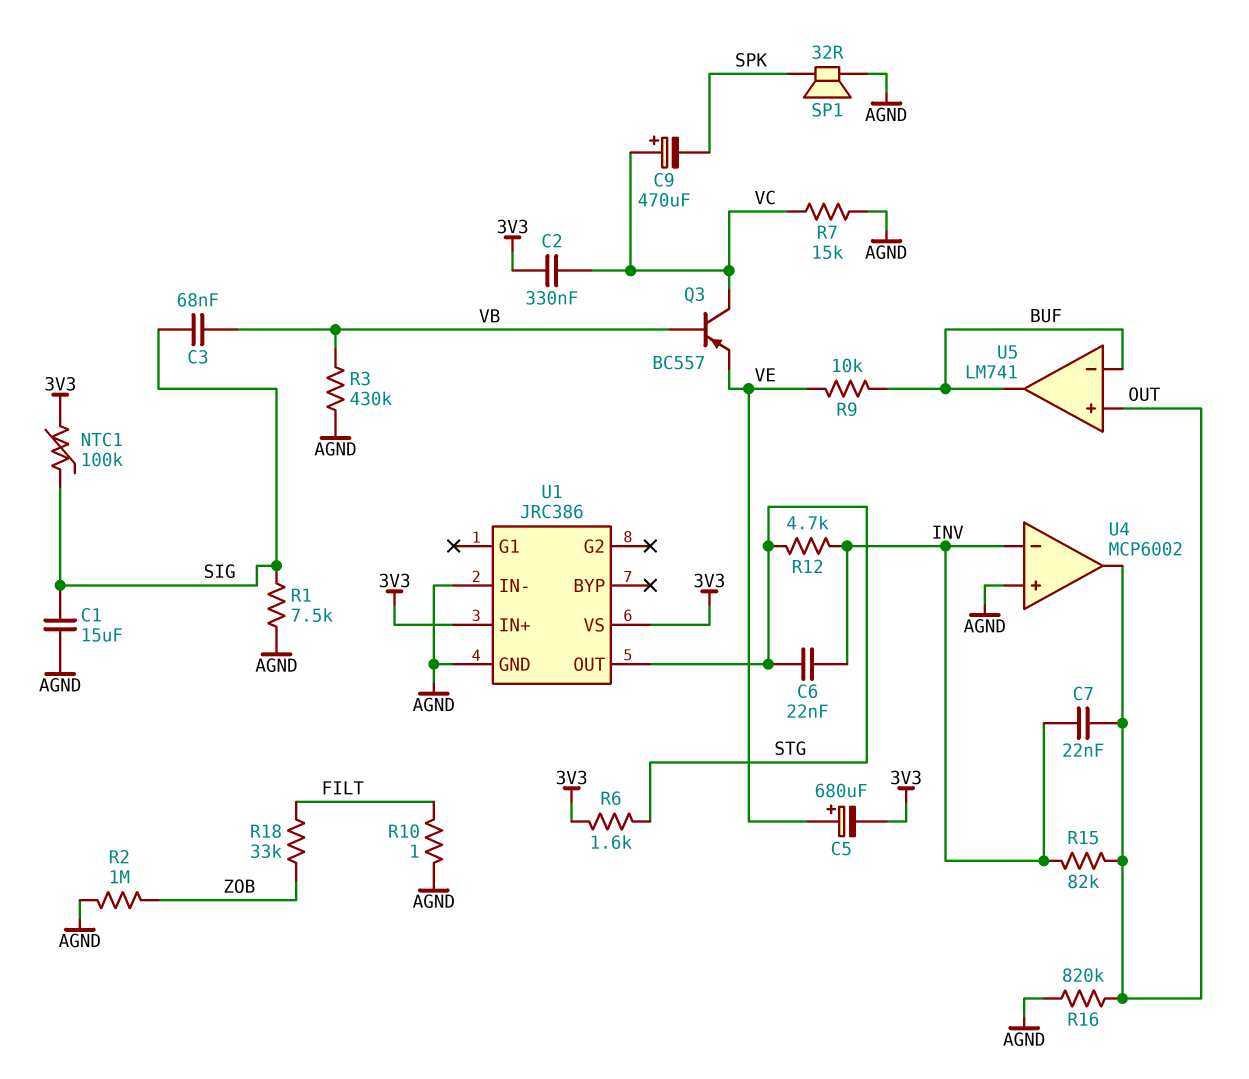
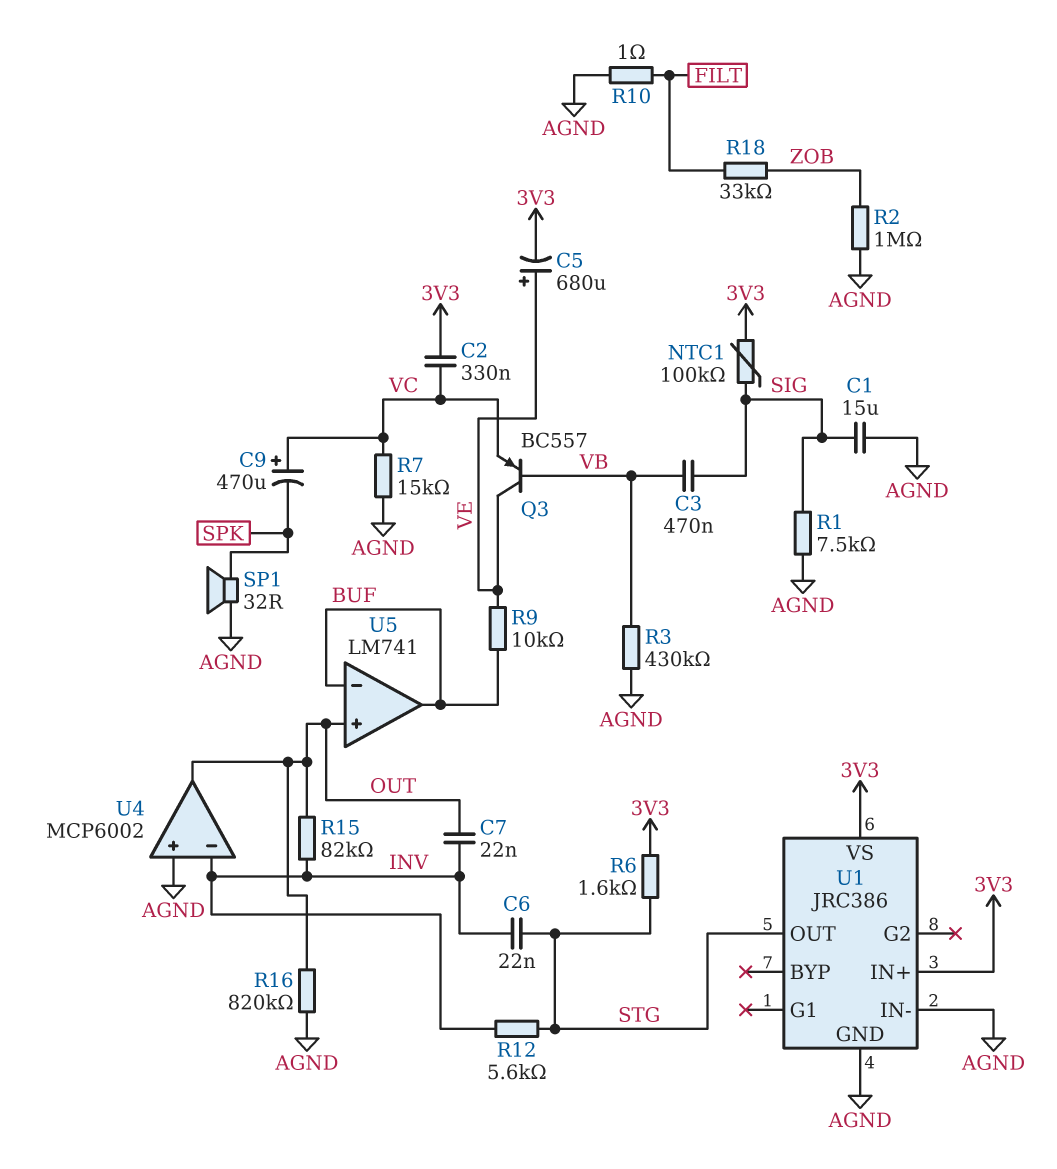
C3: 68nF (SIG, VB) -> 470nF (SIG, VB)
Q3: PNP BC557 (B VB, C VC, E VE) -> PNP BC557 (B VB, C VE, E VC)
R12: 4.7k (INV, STG) -> 5.6k (INV, STG)

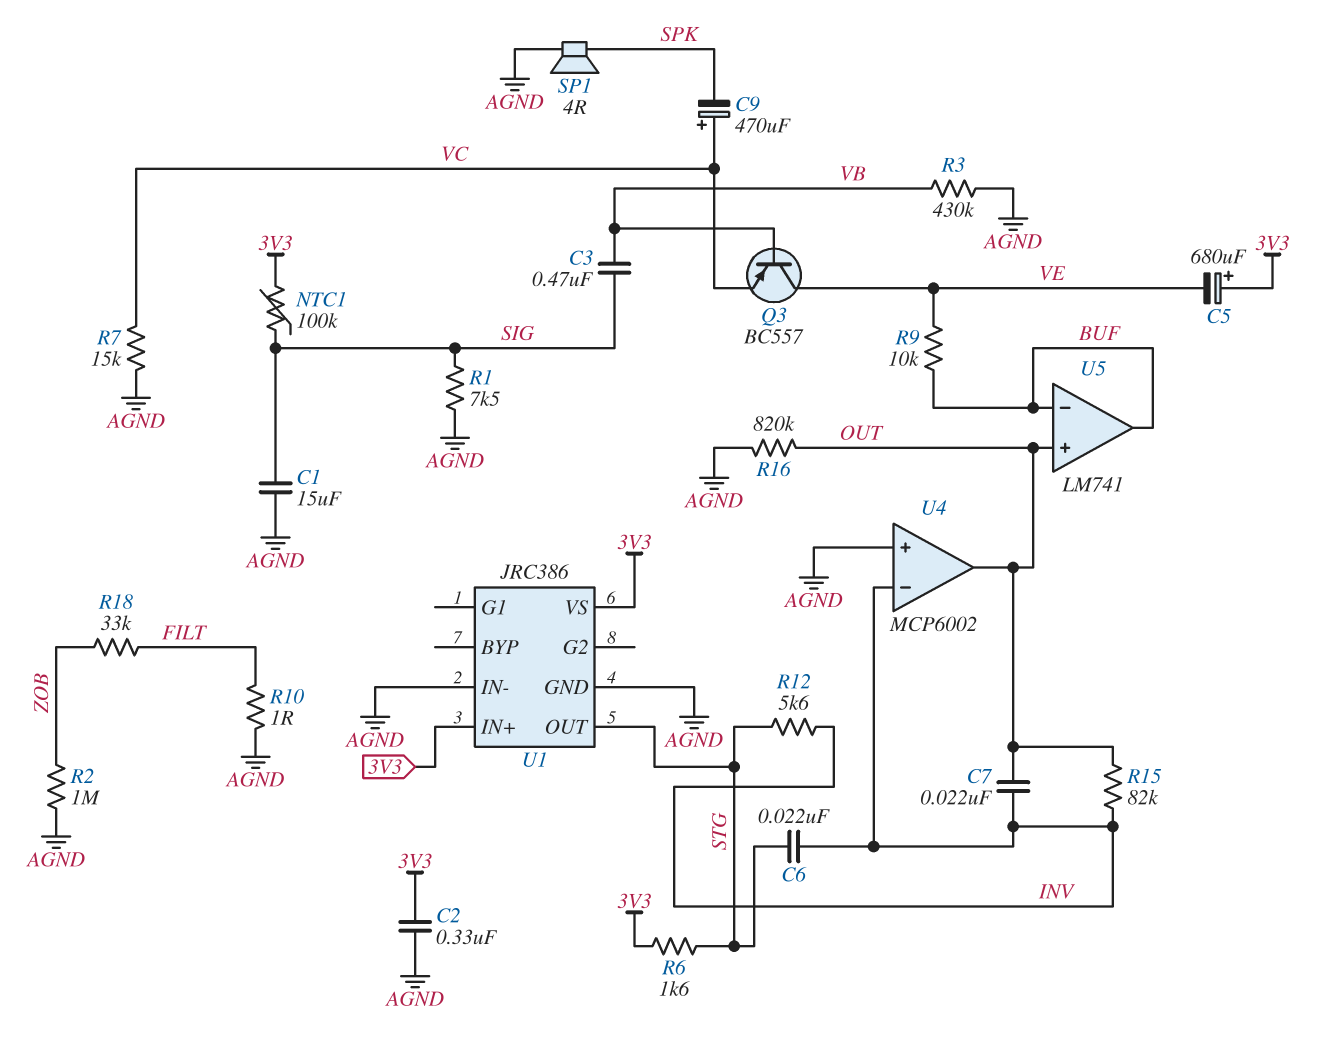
C2: 330nF (3V3, VC) -> 330nF (3V3, AGND)
C5: 680uF (plus VE, minus 3V3) -> 680uF (plus 3V3, minus VE)
SP1: speaker 32R (AGND, SPK) -> speaker 4R (AGND, SPK)

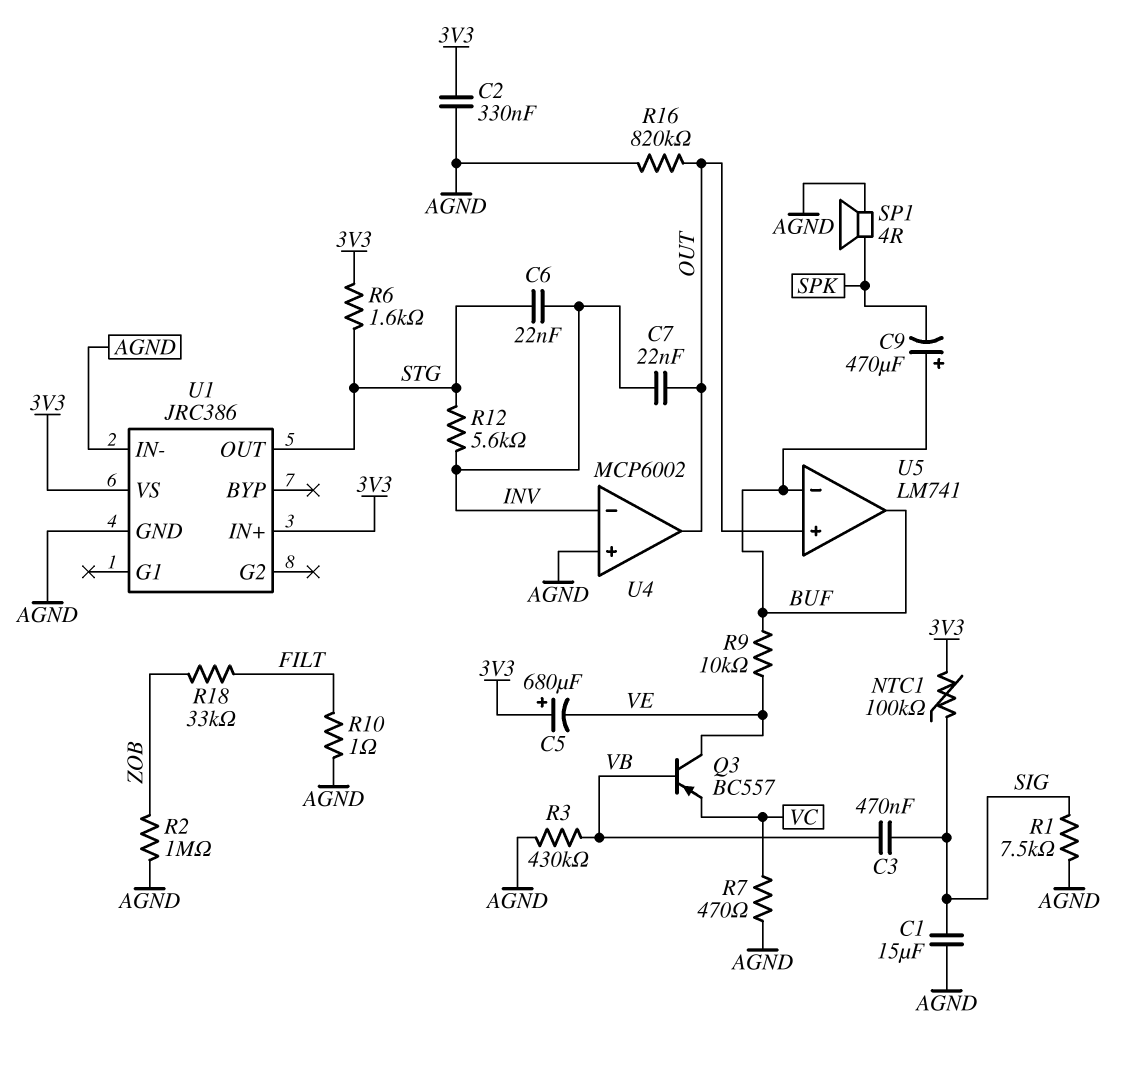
C9: 470uF (plus VC, minus SPK) -> 470uF (plus BUF, minus SPK)
R7: 15k (AGND, VC) -> 470 (AGND, VC)
R15: 82k (INV, OUT) -> none

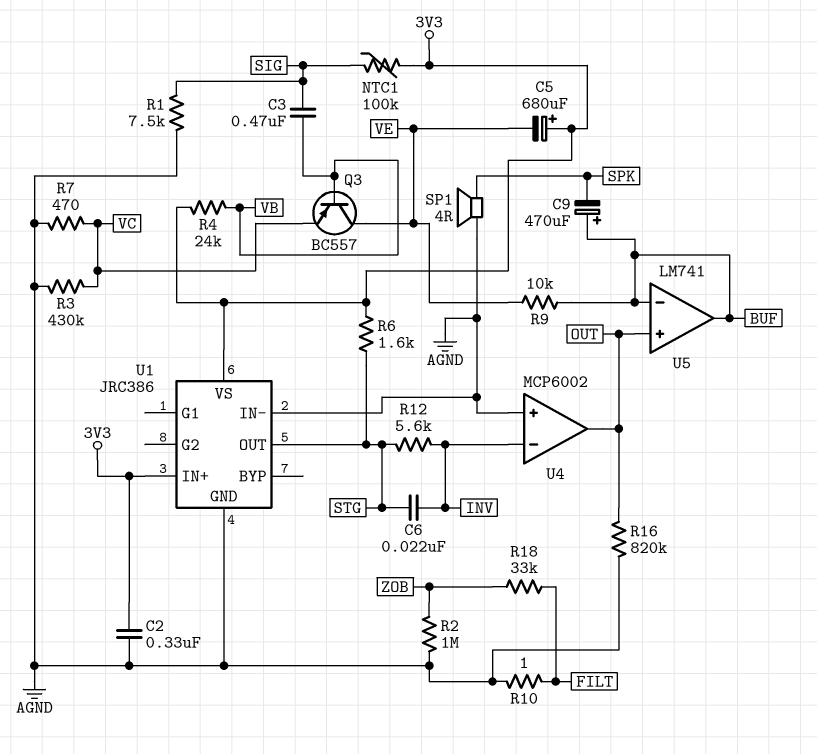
C1: 15uF (AGND, SIG) -> none
C7: 22nF (INV, OUT) -> none
R3: 430k (AGND, VB) -> 430k (AGND, VC)
R4: none -> 24k (3V3, VB)

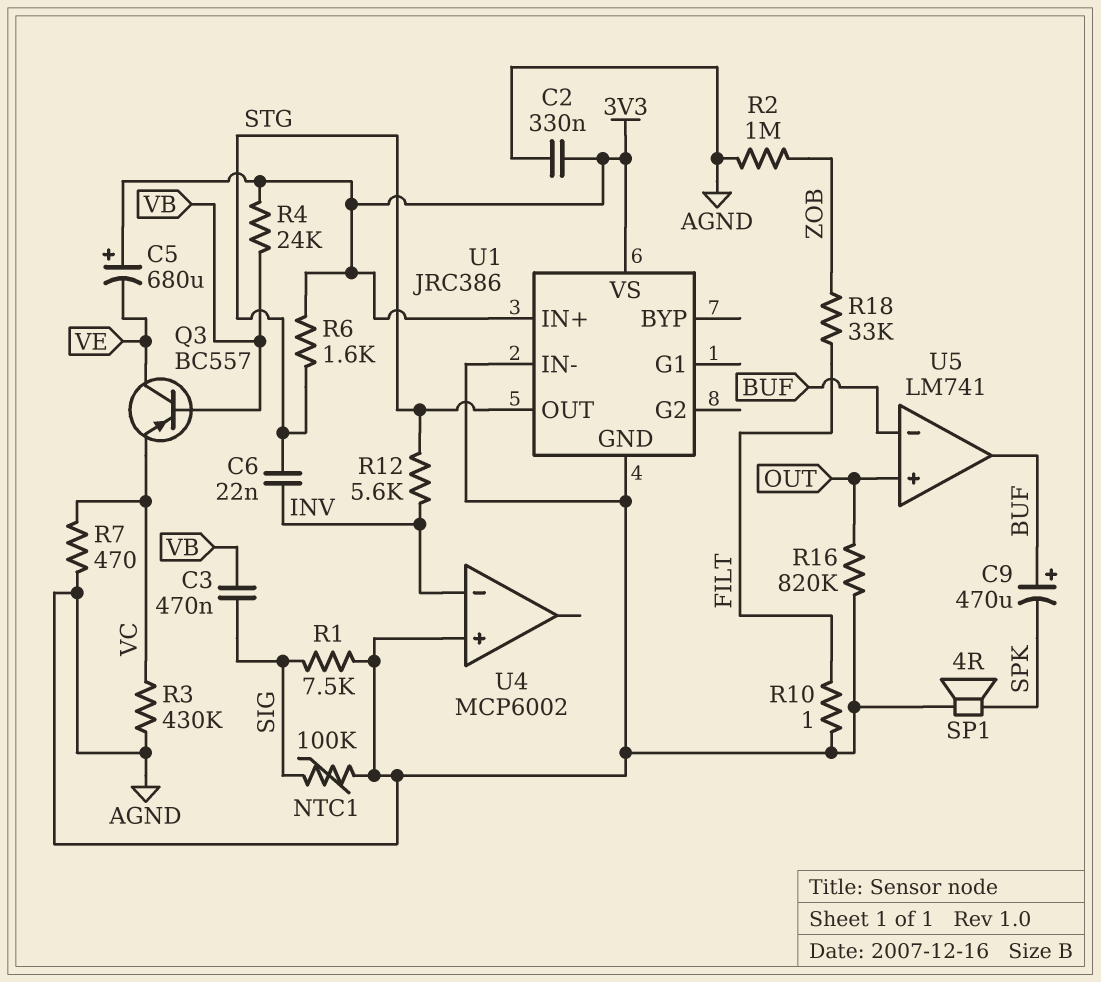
NTC1: 100k (3V3, SIG) -> 100k (AGND, SIG)
R9: 10k (BUF, VE) -> none
U4 pin out: OUT -> none

